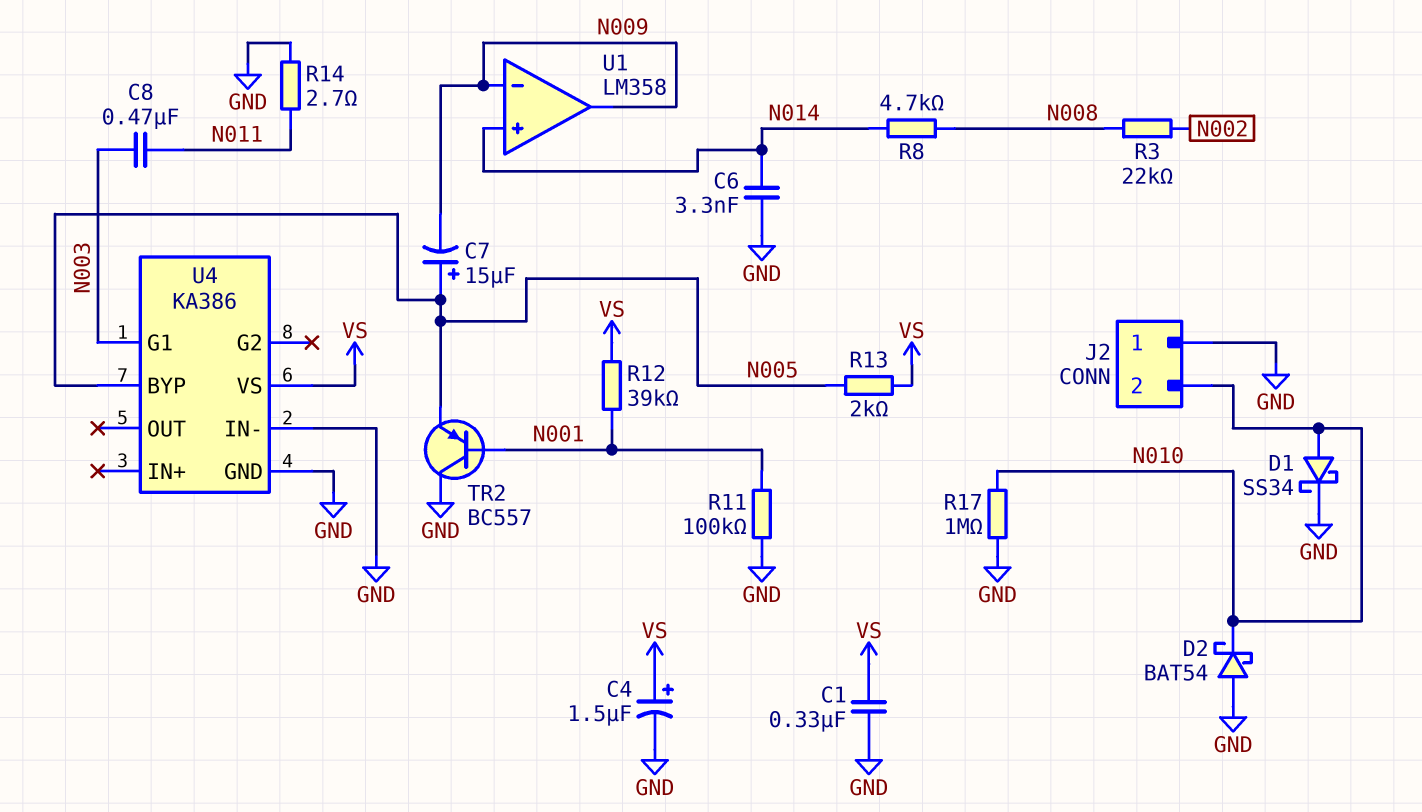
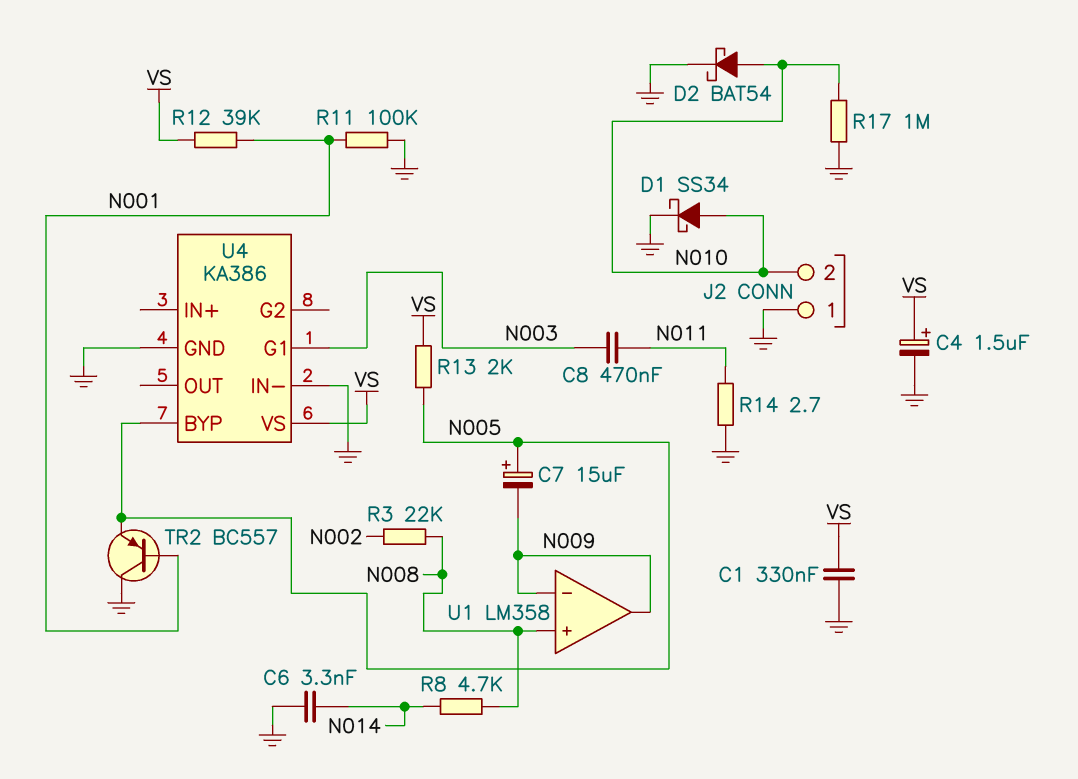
D2: schottky BAT54 (A GND, K N010) -> schottky BAT54 (A N010, K GND)
U1 pin in+: N014 -> N008

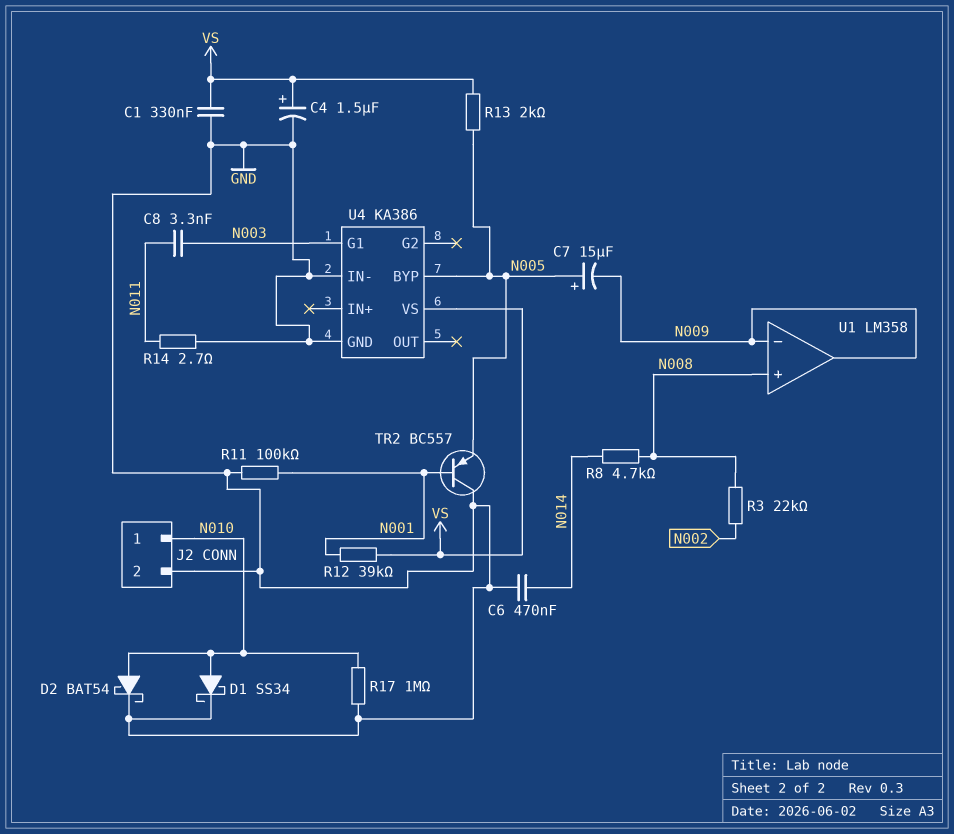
C6: 3.3nF (GND, N014) -> 470nF (GND, N014)
C8: 470nF (N003, N011) -> 3.3nF (N003, N011)
J2 pin 1: GND -> N010
J2 pin 2: N010 -> GND

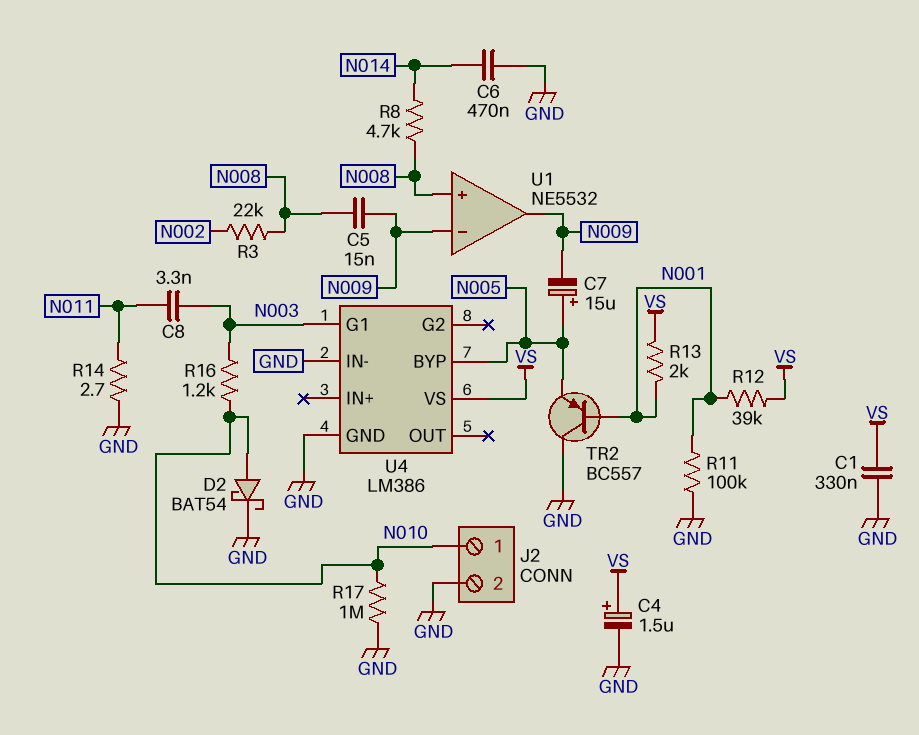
C5: none -> 15nF (N008, N009)
D1: schottky SS34 (A N010, K GND) -> none
R13: 2k (N005, VS) -> 2k (N001, VS)
R16: none -> 1.2k (N003, N010)
U1: LM358 -> NE5532
U4: KA386 -> LM386

